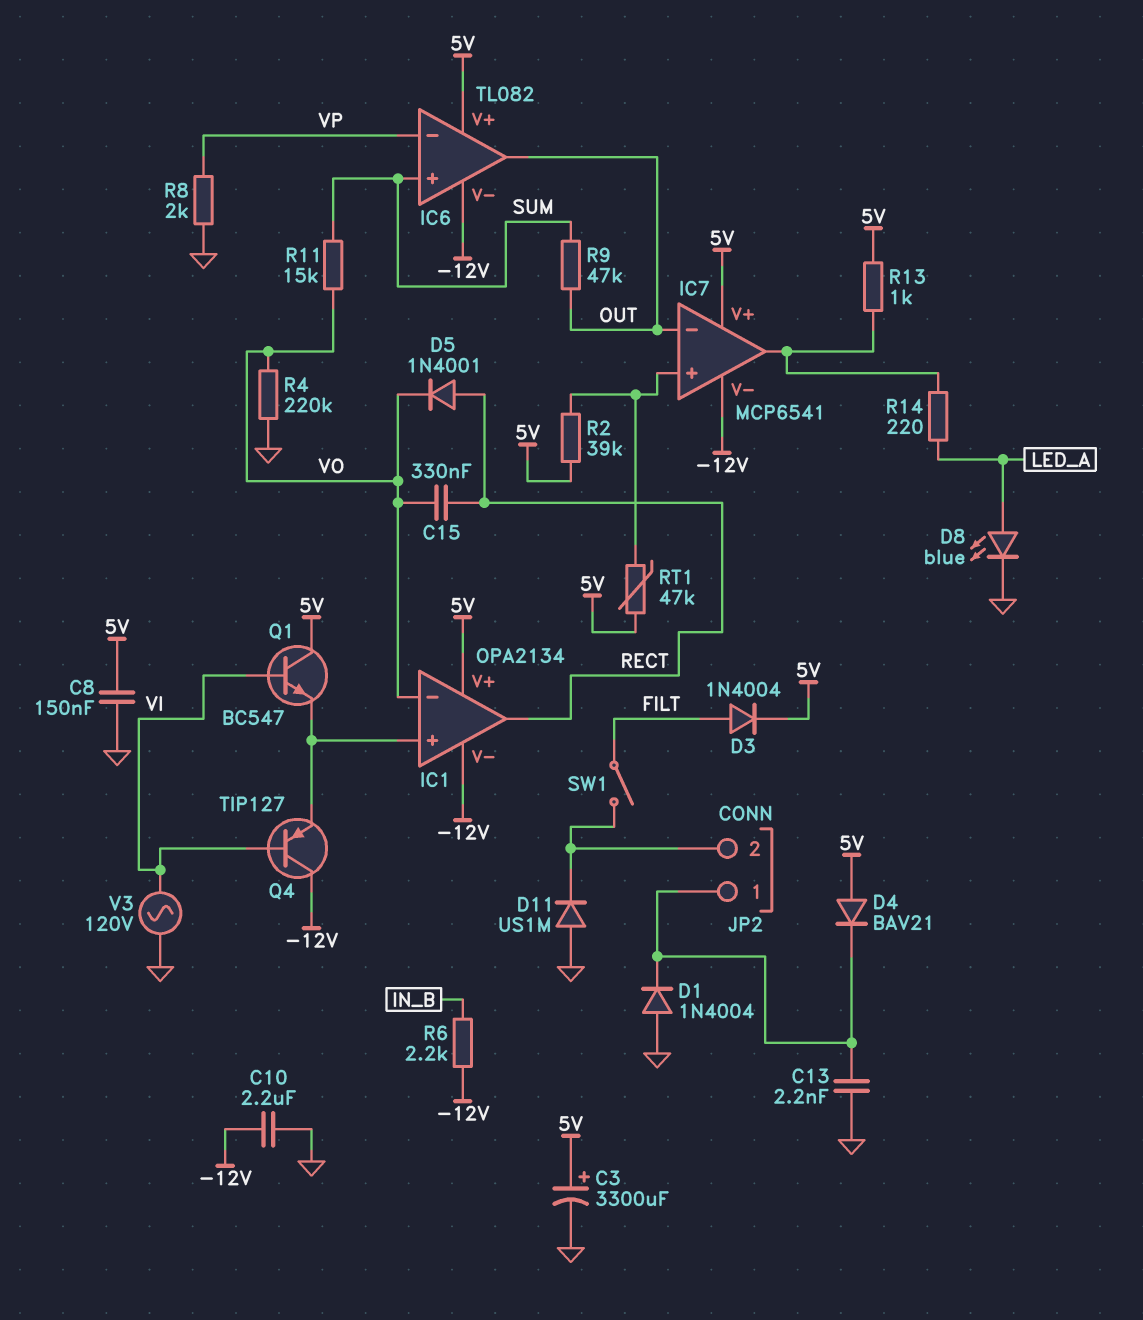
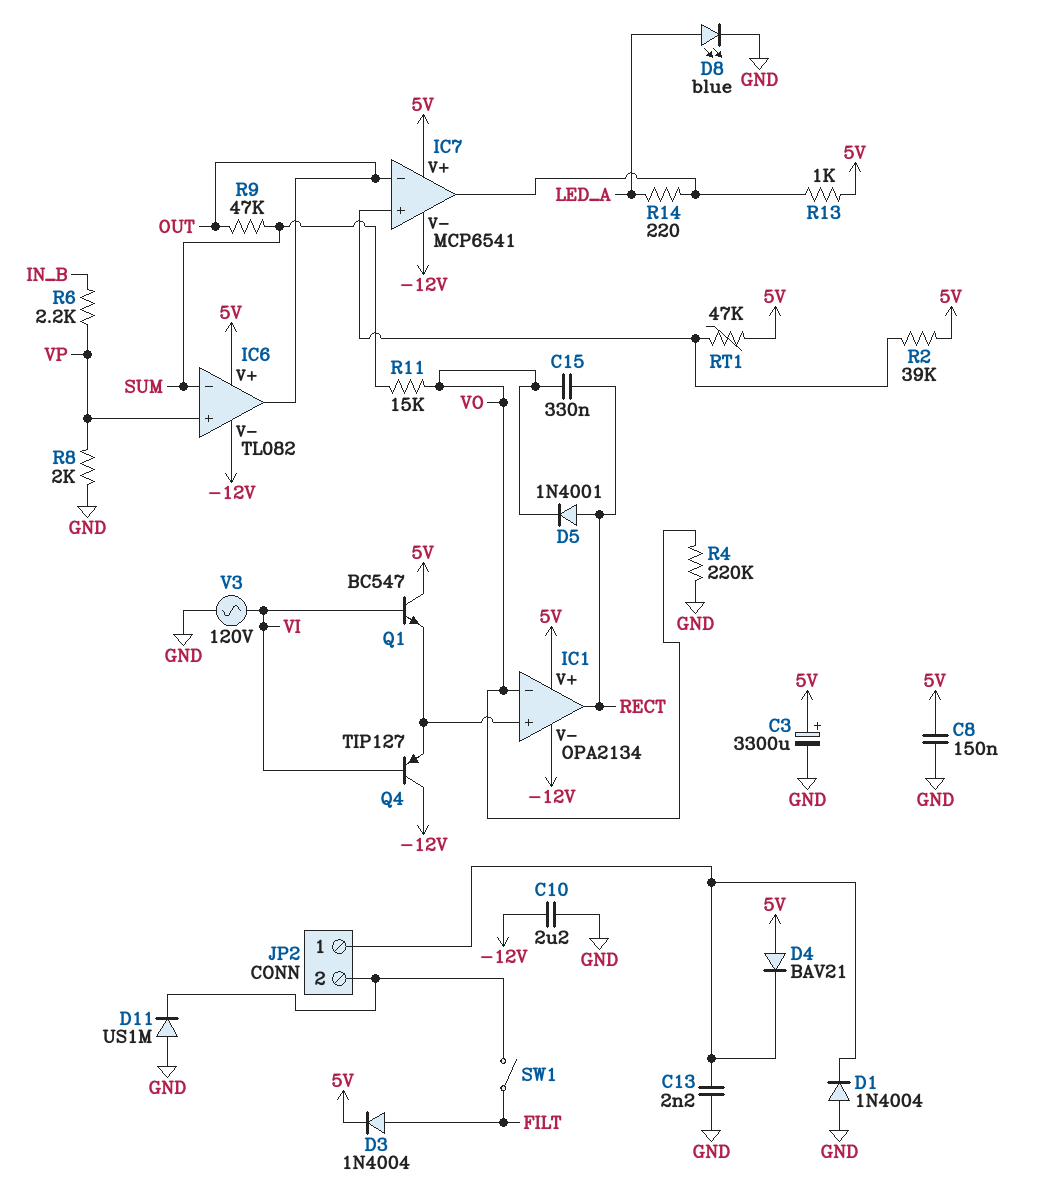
IC6 pin in+: SUM -> VP
IC6 pin in-: VP -> SUM
R6: 2.2k (-12V, IN_B) -> 2.2k (IN_B, VP)

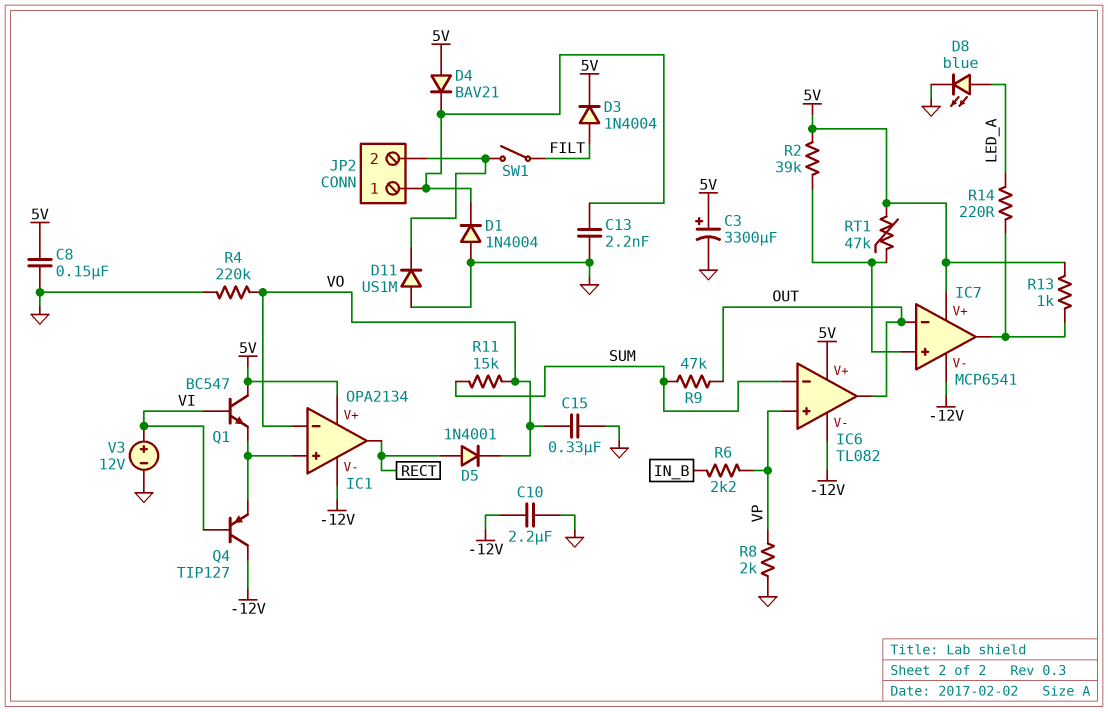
C15: 330nF (RECT, VO) -> 330nF (GND, VO)
V3: AC 120V (GND, VI) -> 12V (plus VI, minus GND)

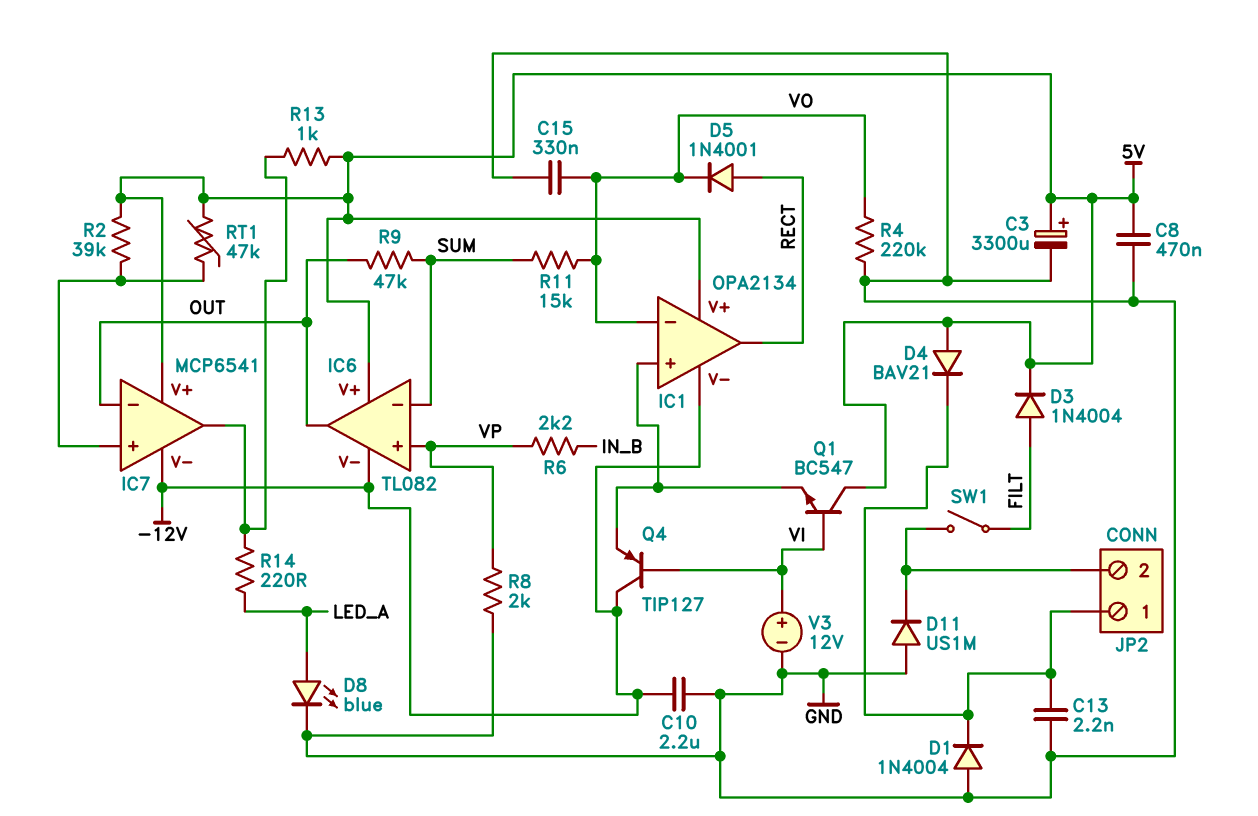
C8: 150nF (5V, GND) -> 470nF (5V, GND)

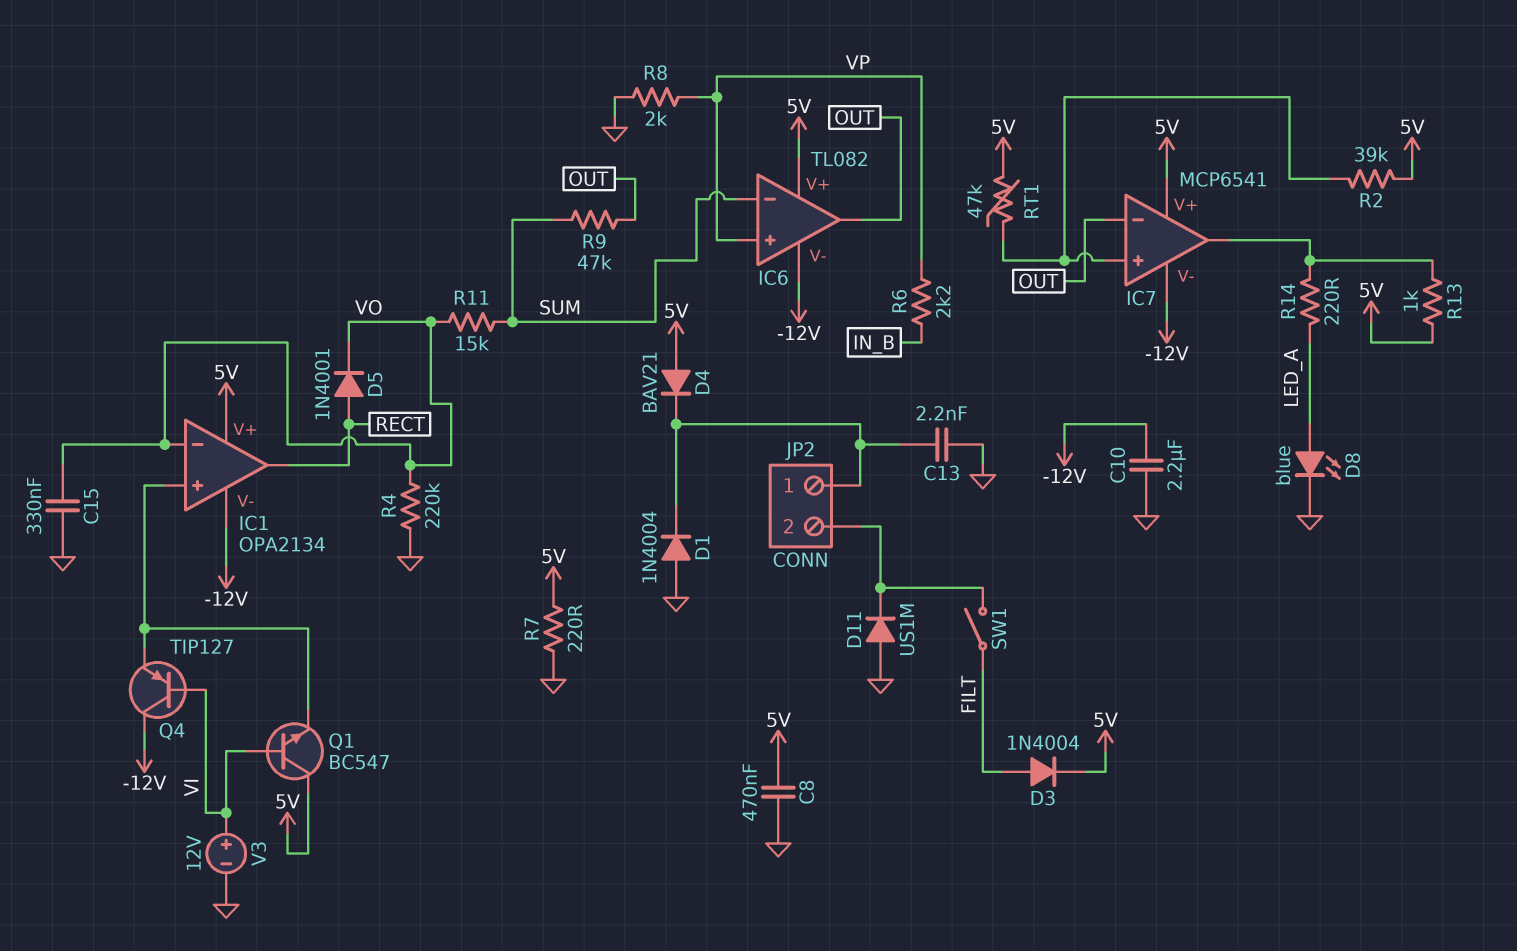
C3: 3300uF (plus 5V, minus GND) -> none
R7: none -> 220 (5V, GND)

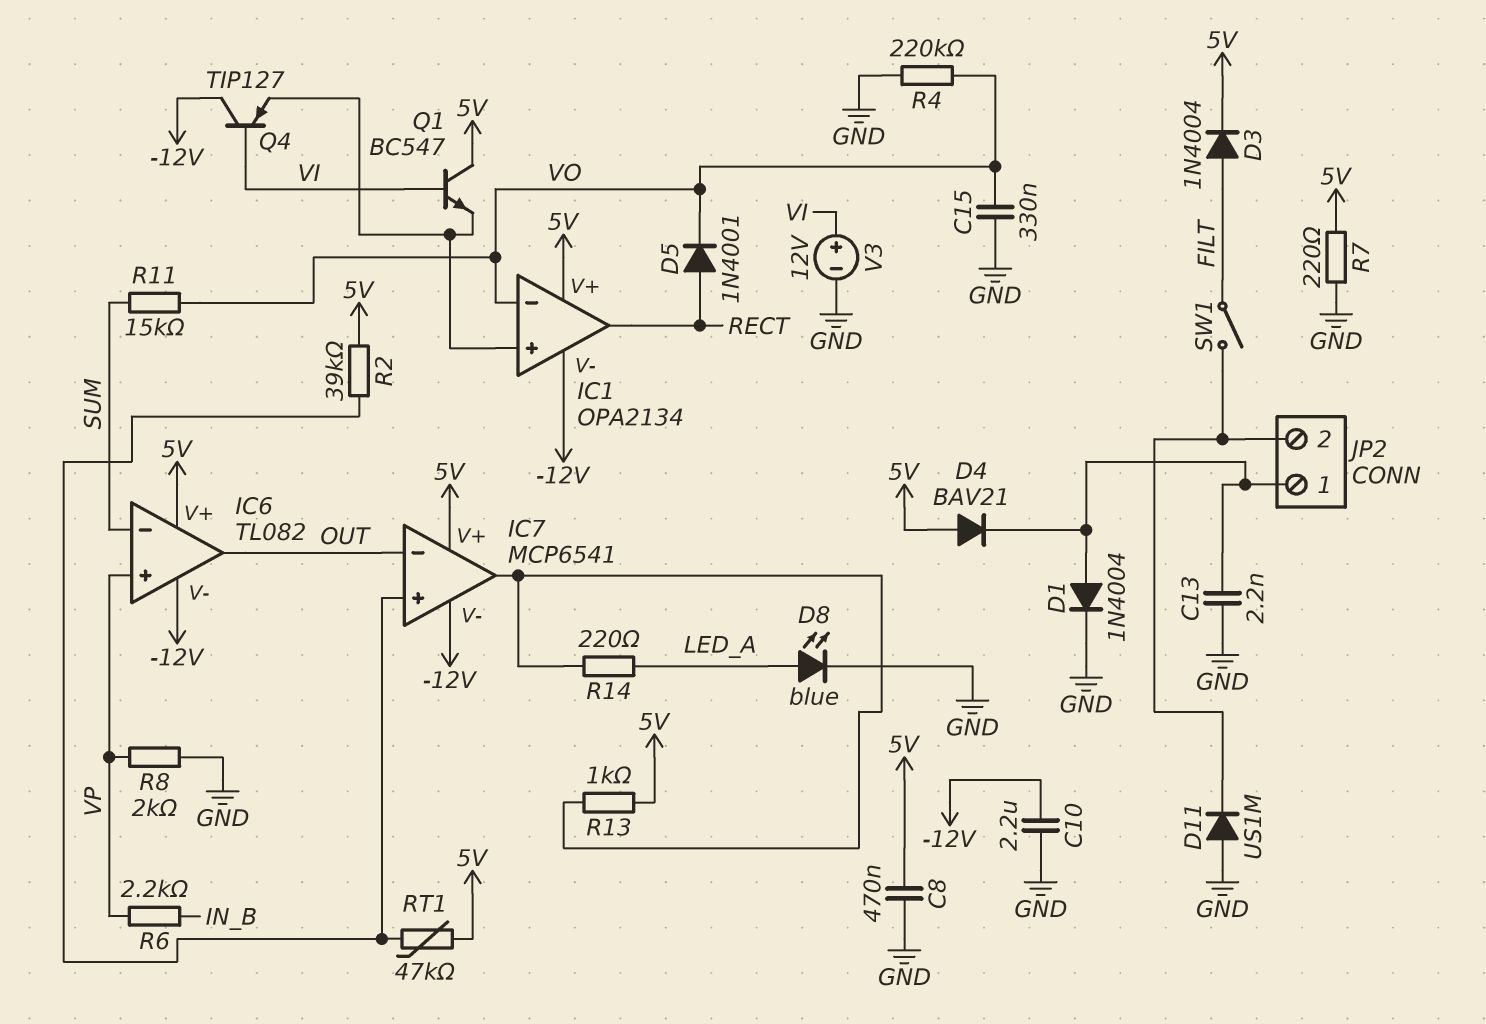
D1: diode 1N4004 (A GND, K JP2/1) -> diode 1N4004 (A JP2/1, K GND)
R9: 47k (OUT, SUM) -> none

